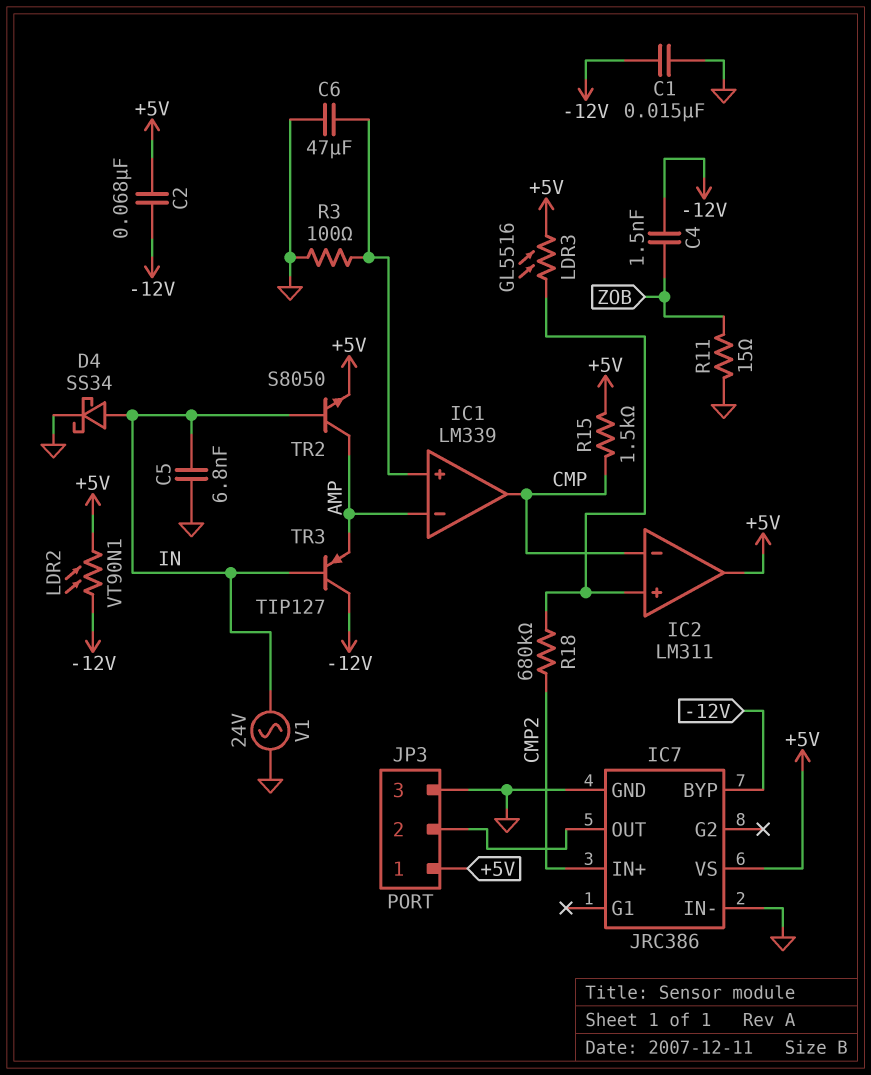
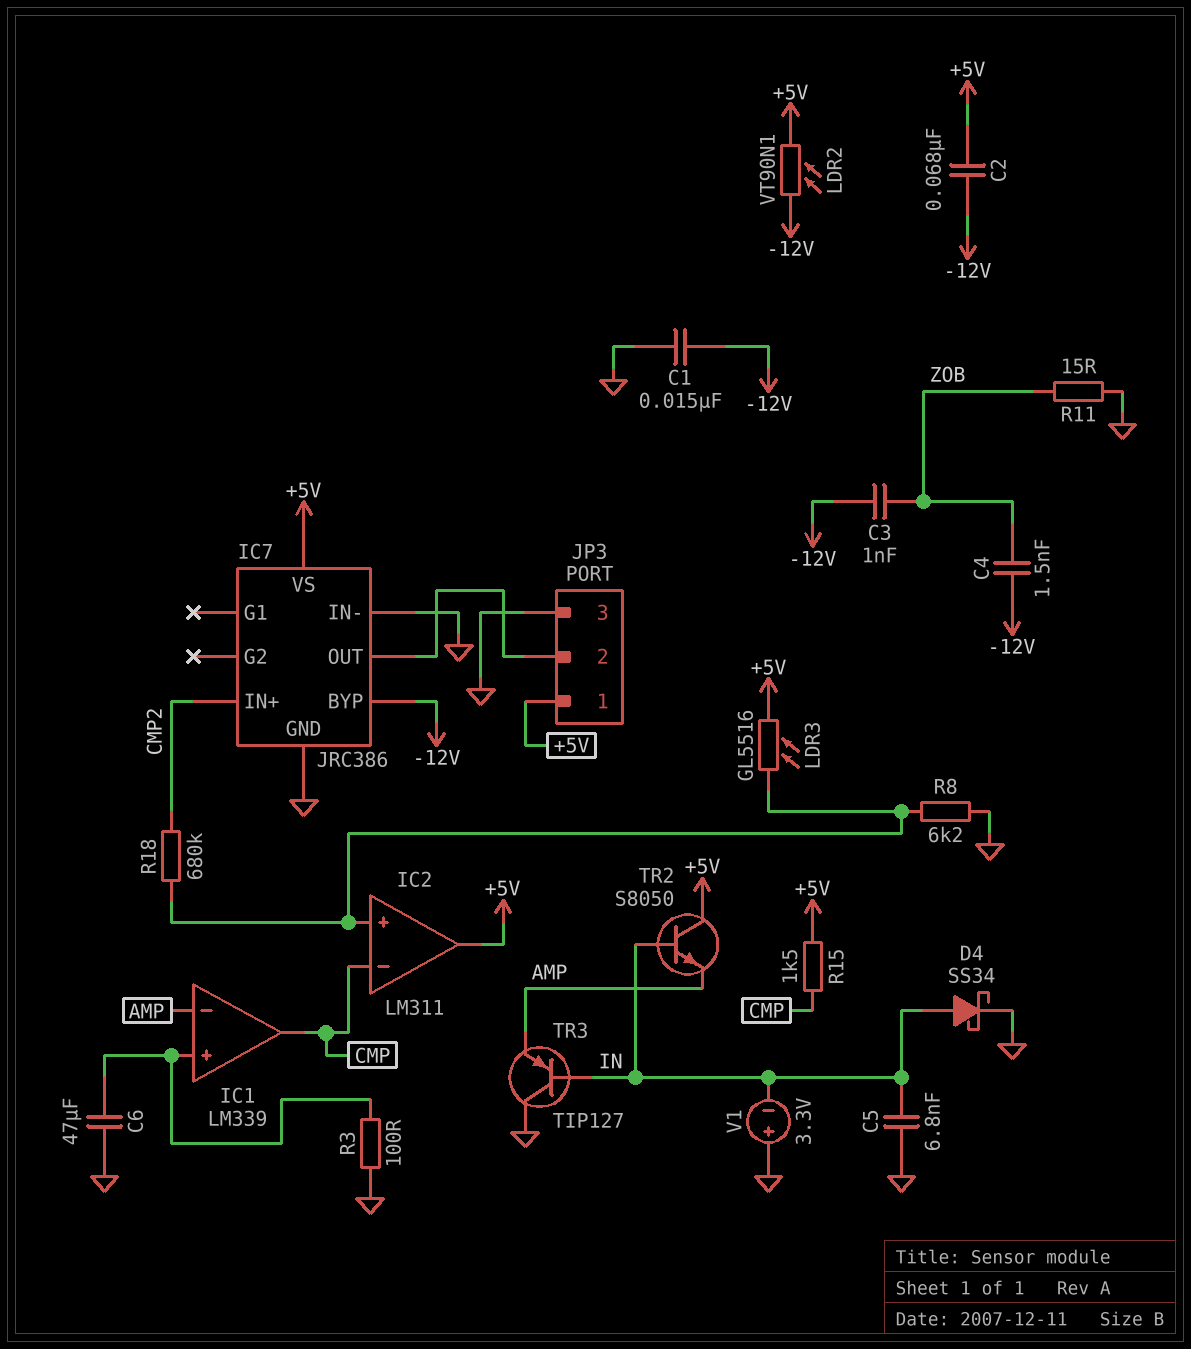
C3: none -> 1nF (-12V, ZOB)
R8: none -> 6.2k (GND, IC2/in+)
TR2: NPN S8050 (B IN, C AMP, E +5V) -> NPN S8050 (B IN, C +5V, E AMP)
TR3: PNP TIP127 (B IN, C -12V, E AMP) -> PNP TIP127 (B IN, C GND, E AMP)
V1: AC 24V (GND, IN) -> 3.3V (plus GND, minus IN)

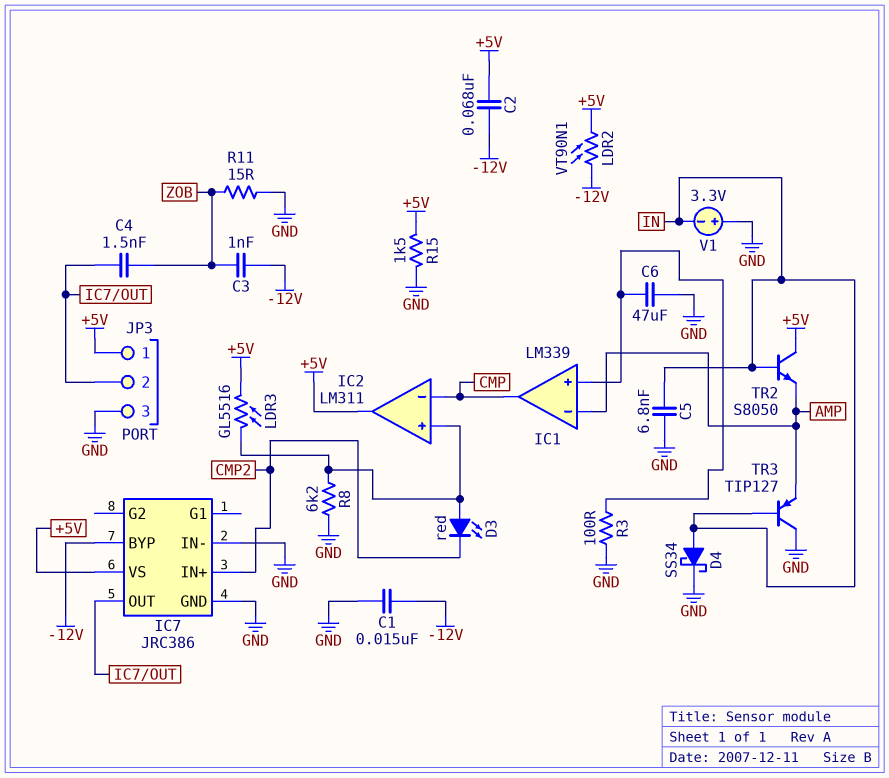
C4: 1.5nF (-12V, ZOB) -> 1.5nF (IC7/OUT, ZOB)
D3: none -> LED red (A IC2/in+, K CMP2)
R15: 1.5k (+5V, CMP) -> 1.5k (+5V, GND)
R18: 680k (CMP2, IC2/in+) -> none

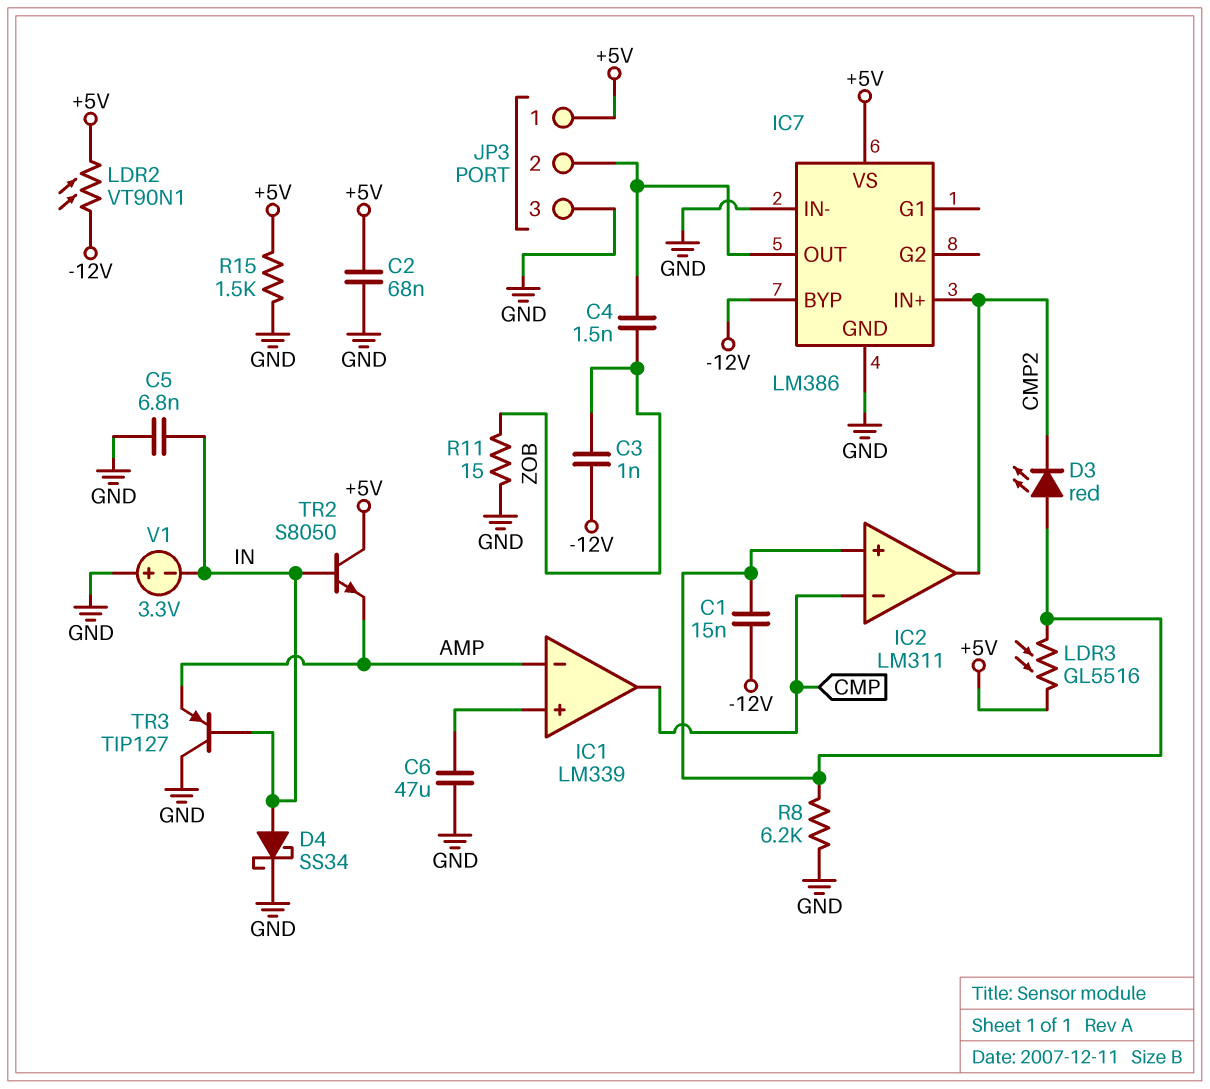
C1: 15nF (-12V, GND) -> 15nF (-12V, IC2/in+)
C2: 68nF (+5V, -12V) -> 68nF (+5V, GND)
IC2 pin out: +5V -> CMP2
IC7: JRC386 -> LM386
R3: 100 (GND, IC1/in+) -> none

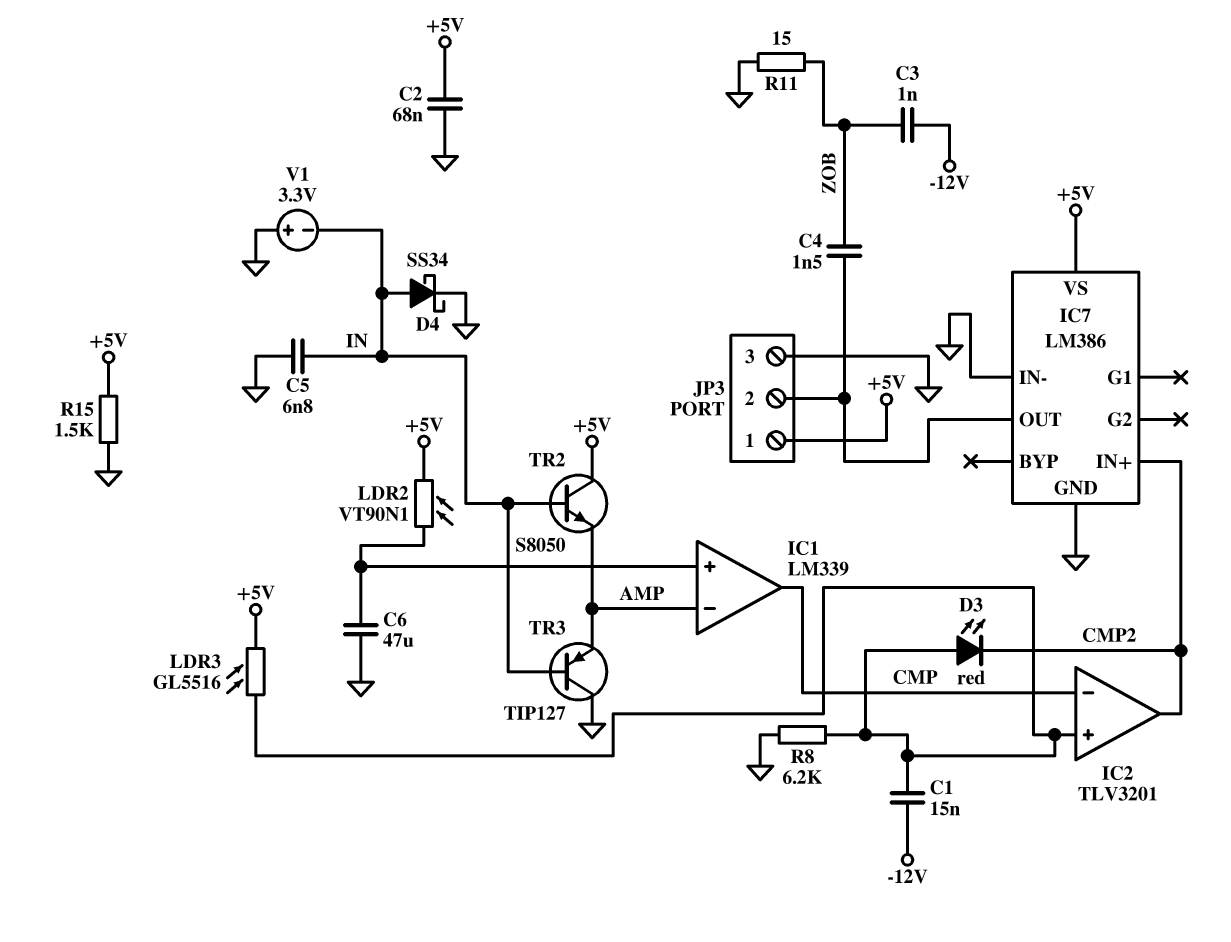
IC2: LM311 -> TLV3201
IC7 pin BYP: -12V -> none
LDR2: VT90N1 (+5V, -12V) -> VT90N1 (+5V, IC1/in+)

